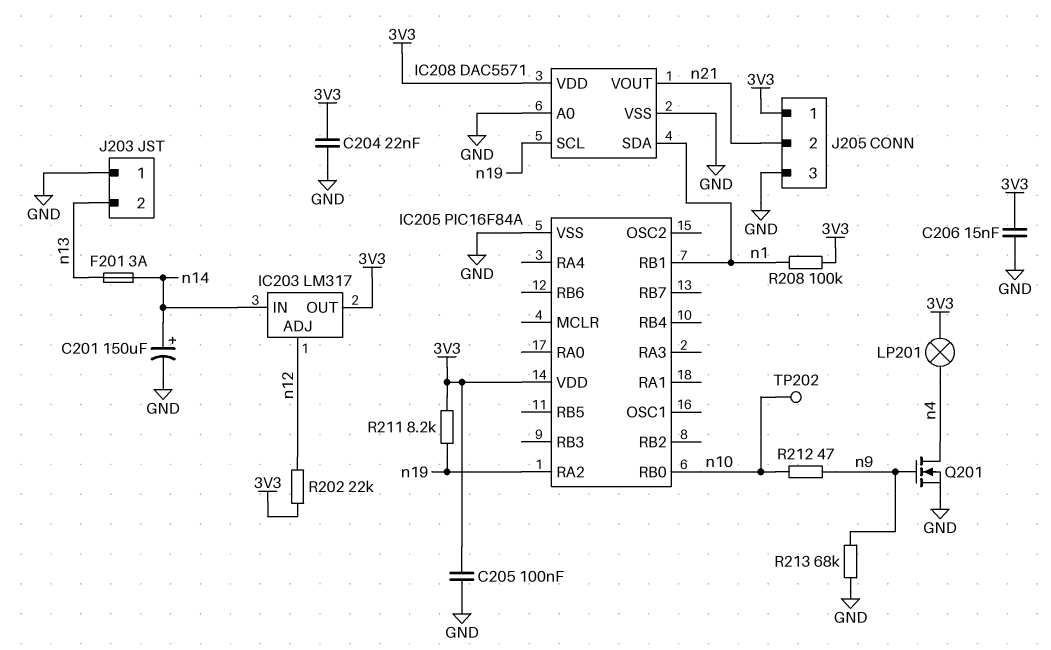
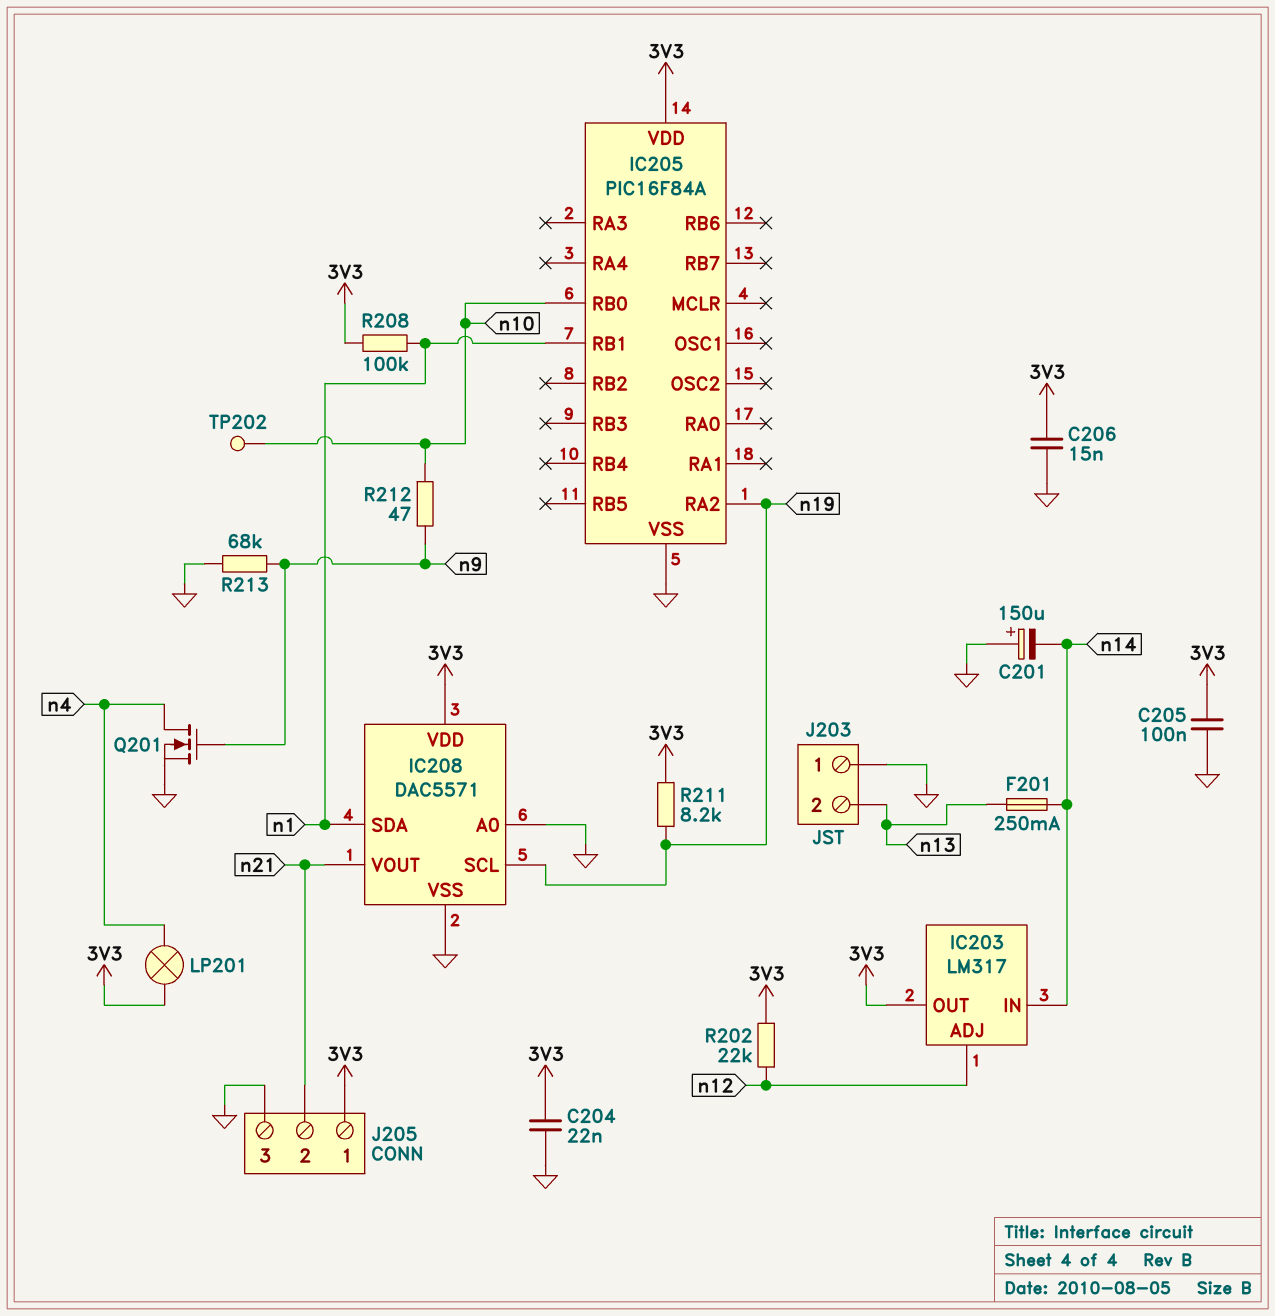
C201: 150uF (plus n14, minus GND) -> 150uF (plus GND, minus n14)
F201: 3A (n13, n14) -> 250mA (n13, n14)

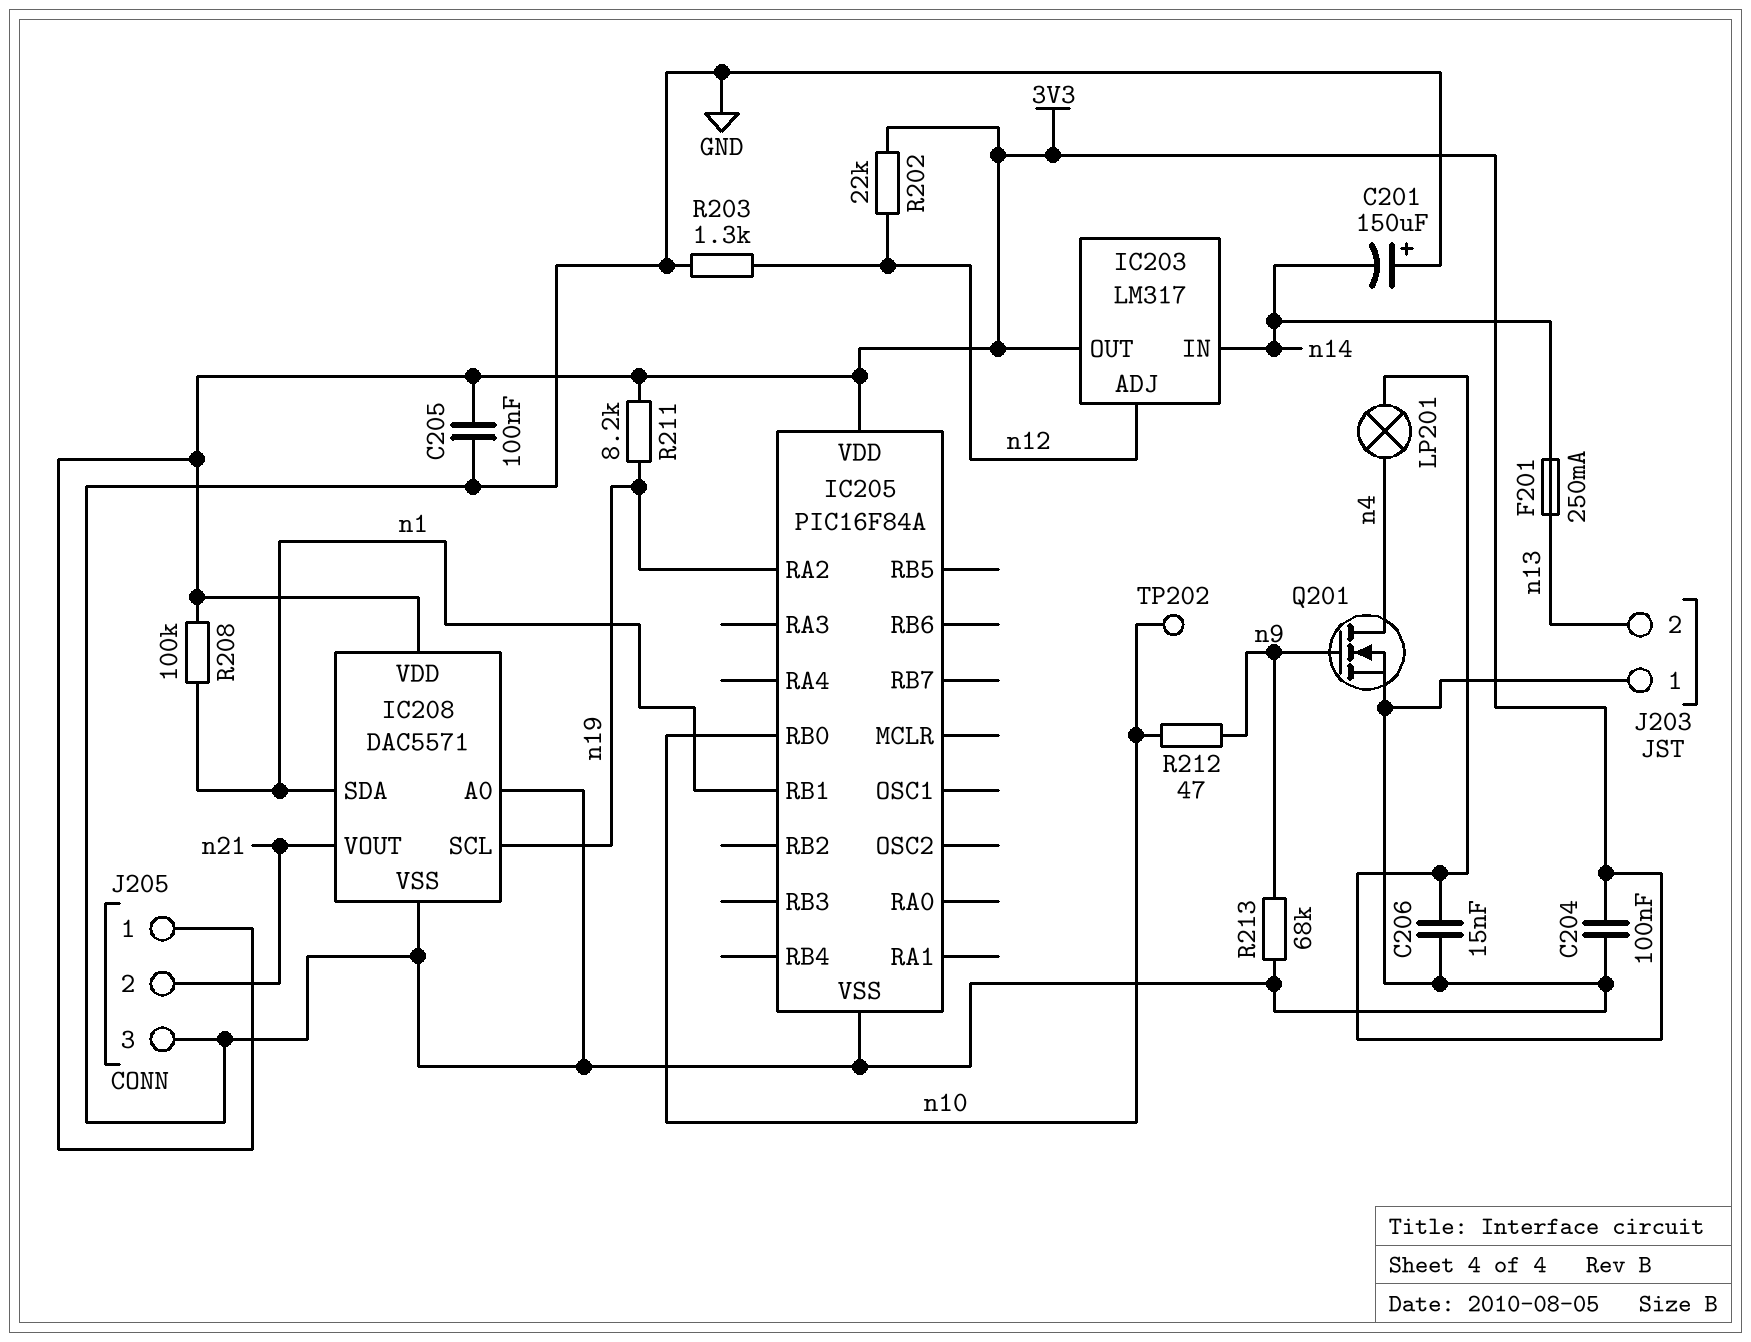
C204: 22nF (3V3, GND) -> 100nF (3V3, GND)
R203: none -> 1.3k (GND, n12)

